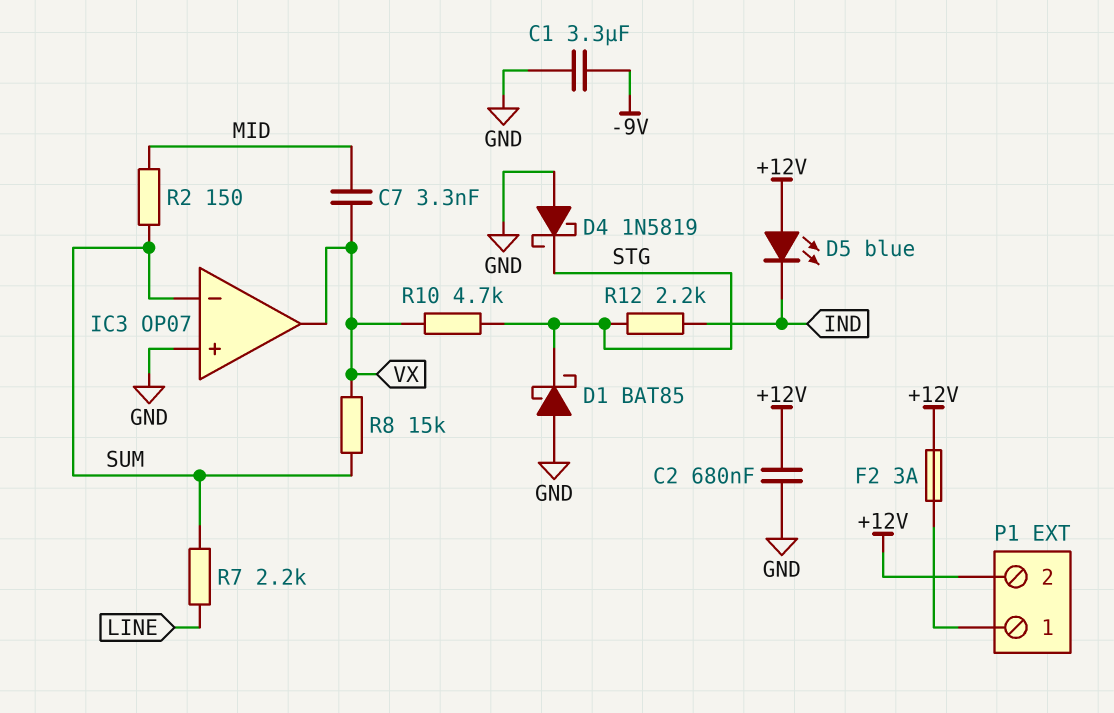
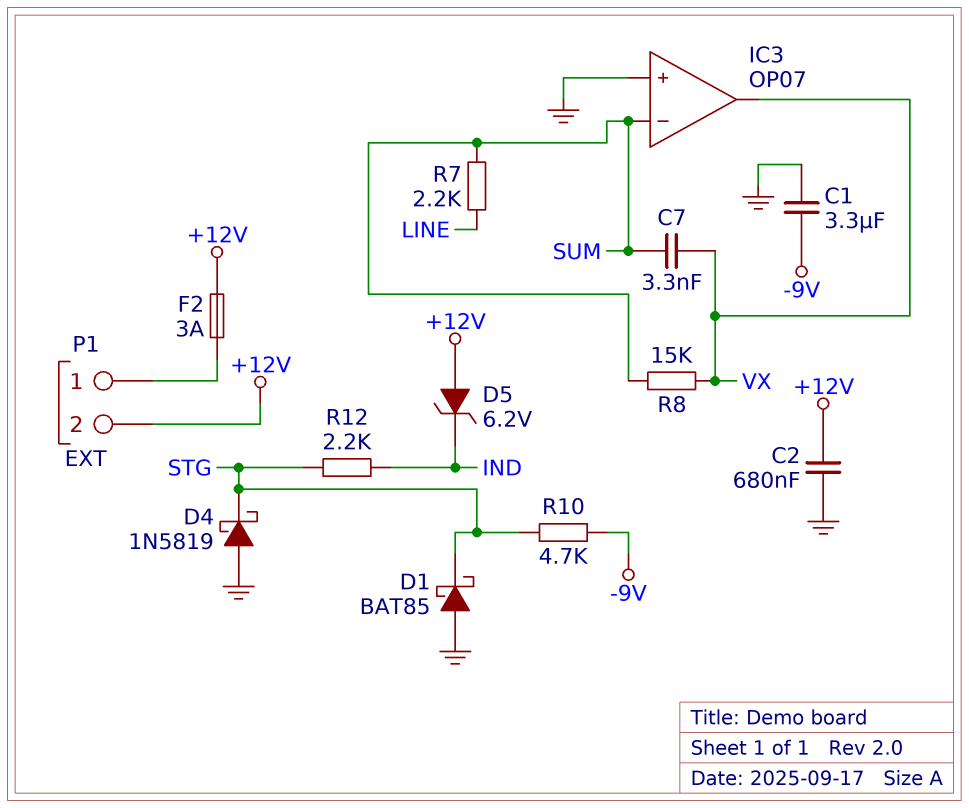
C7: 3.3nF (MID, VX) -> 3.3nF (SUM, VX)
D5: LED blue (A +12V, K IND) -> zener 6.2V (A +12V, K IND)
R2: 150 (MID, SUM) -> none
R10: 4.7k (STG, VX) -> 4.7k (-9V, STG)

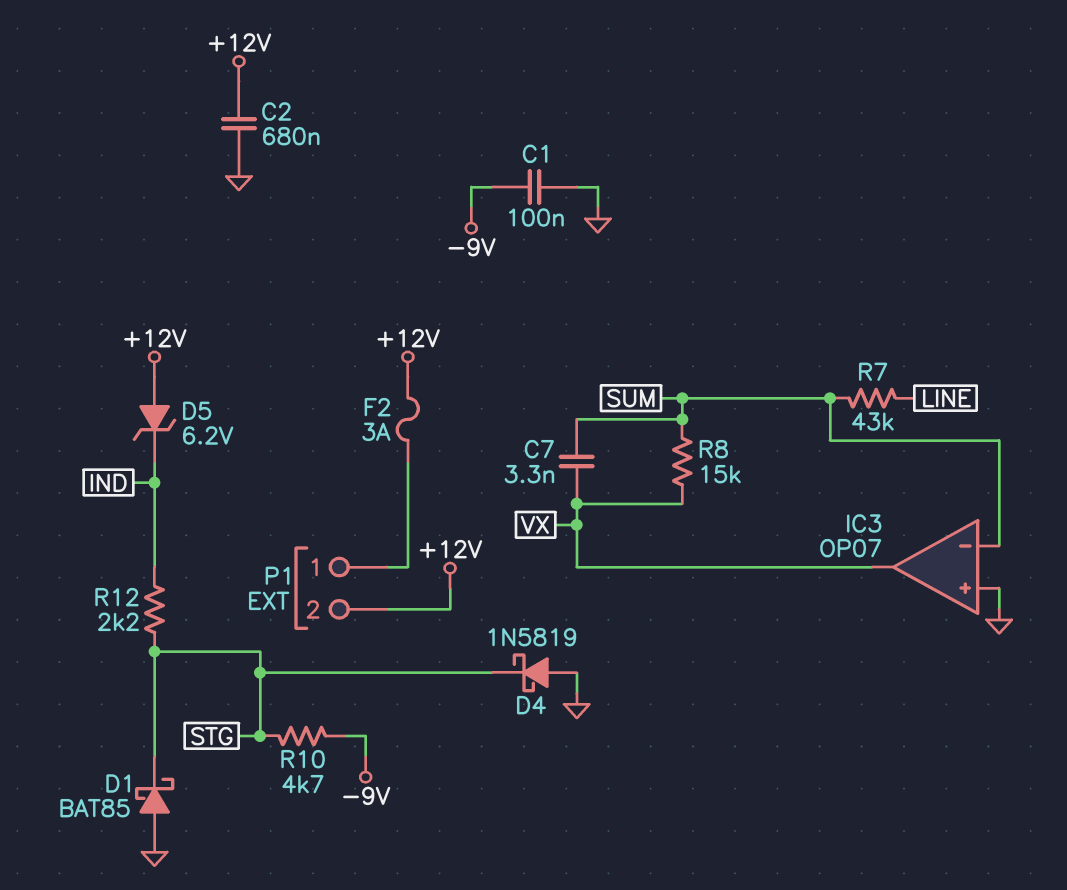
C1: 3.3uF (-9V, GND) -> 100nF (-9V, GND)
R7: 2.2k (LINE, SUM) -> 43k (LINE, SUM)

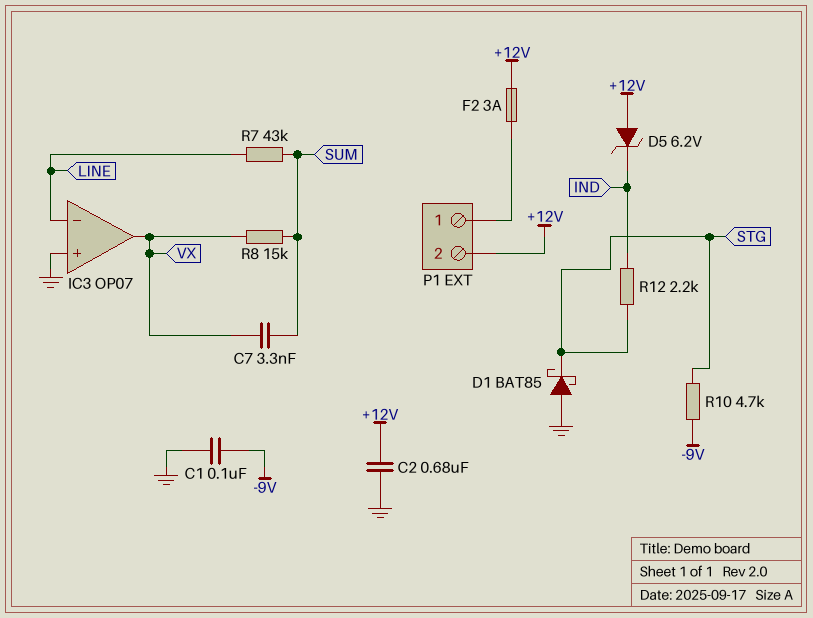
D4: schottky 1N5819 (A GND, K STG) -> none
IC3 pin in-: SUM -> LINE

